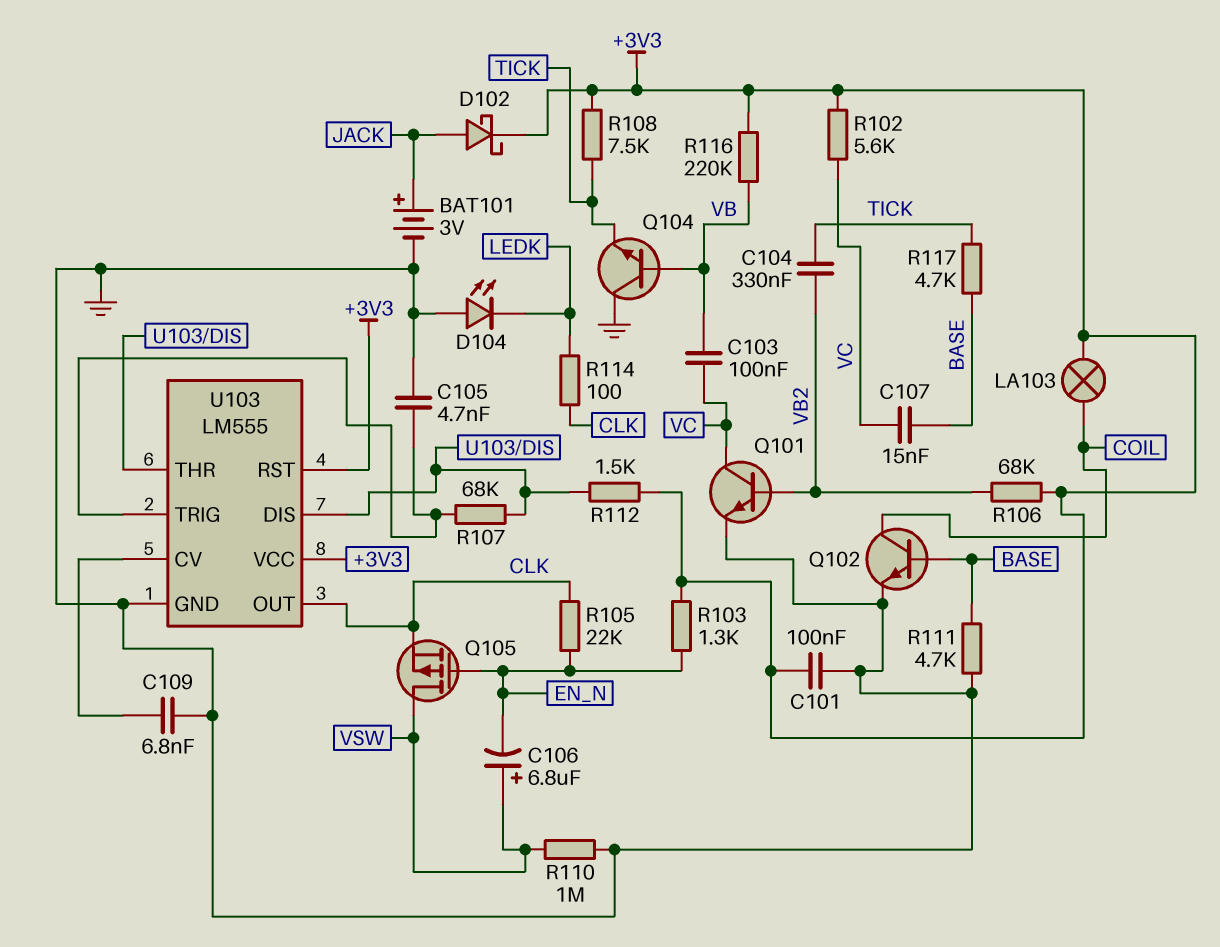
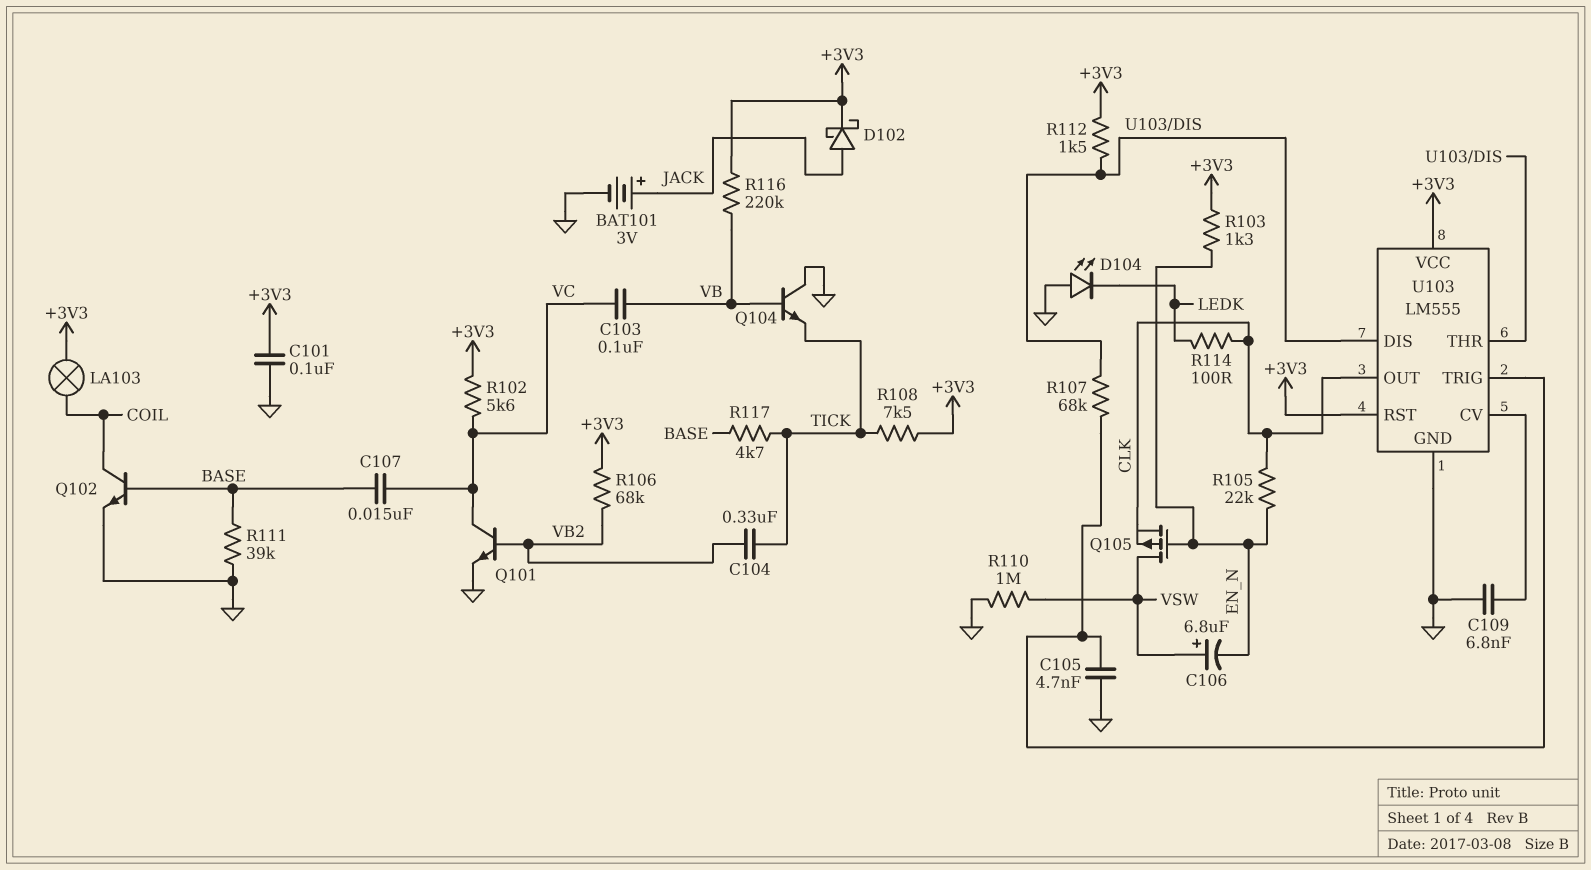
R111: 4.7k (BASE, GND) -> 39k (BASE, GND)

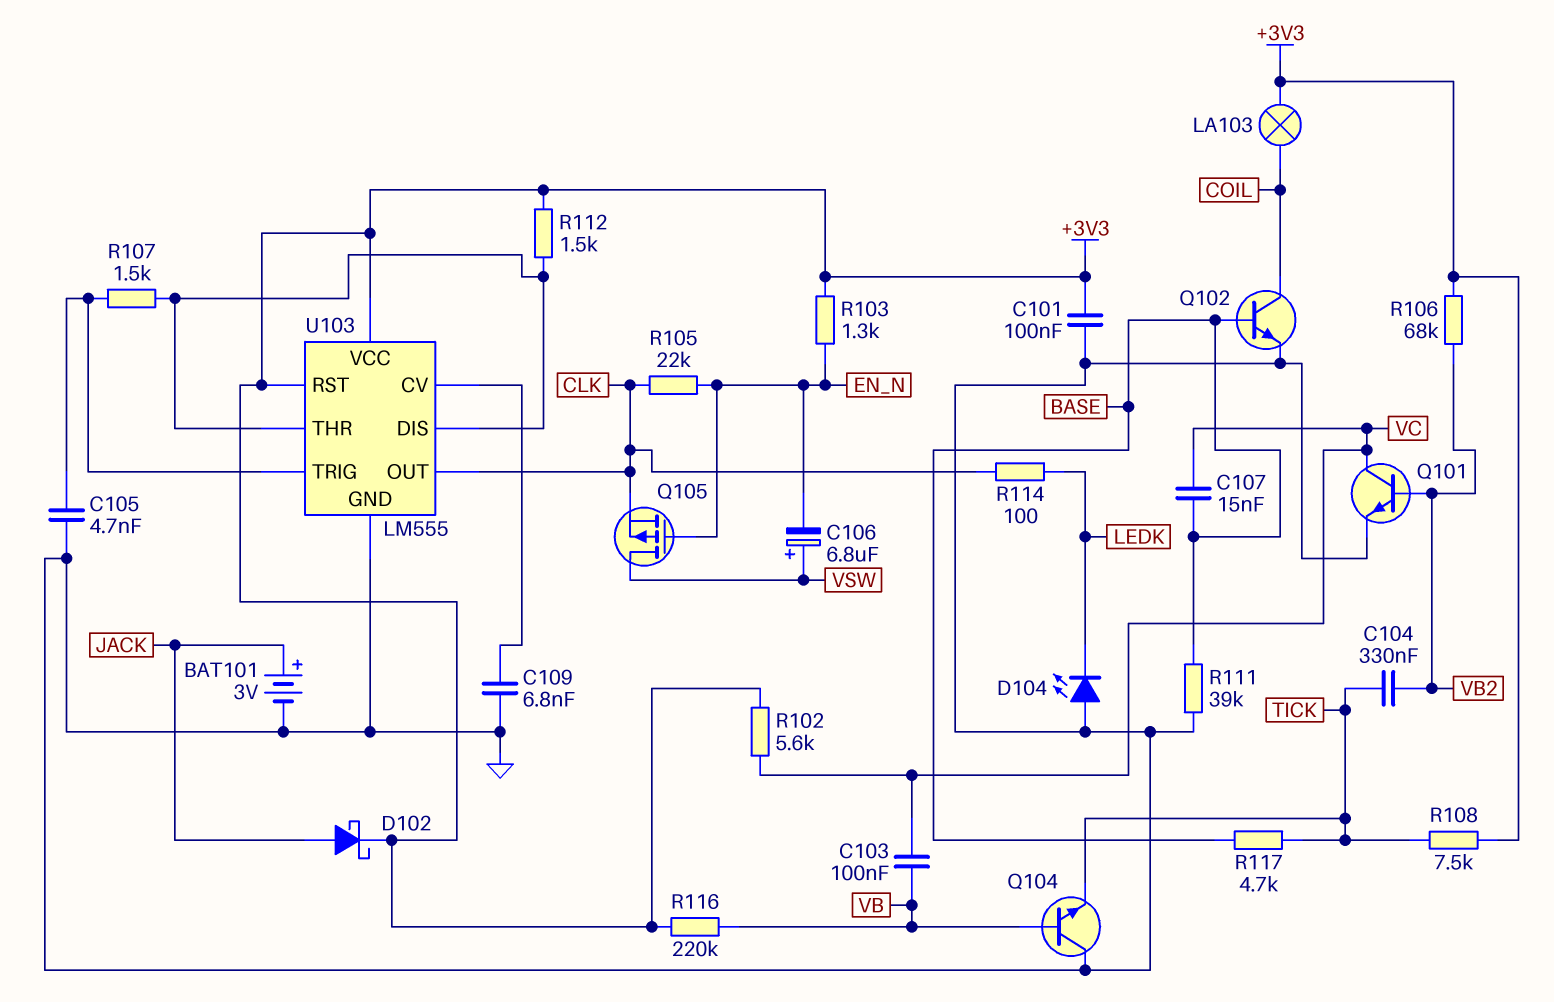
R107: 68k (U103/DIS, U103/TRIG) -> 1.5k (U103/DIS, U103/TRIG)
R110: 1M (GND, VSW) -> none

